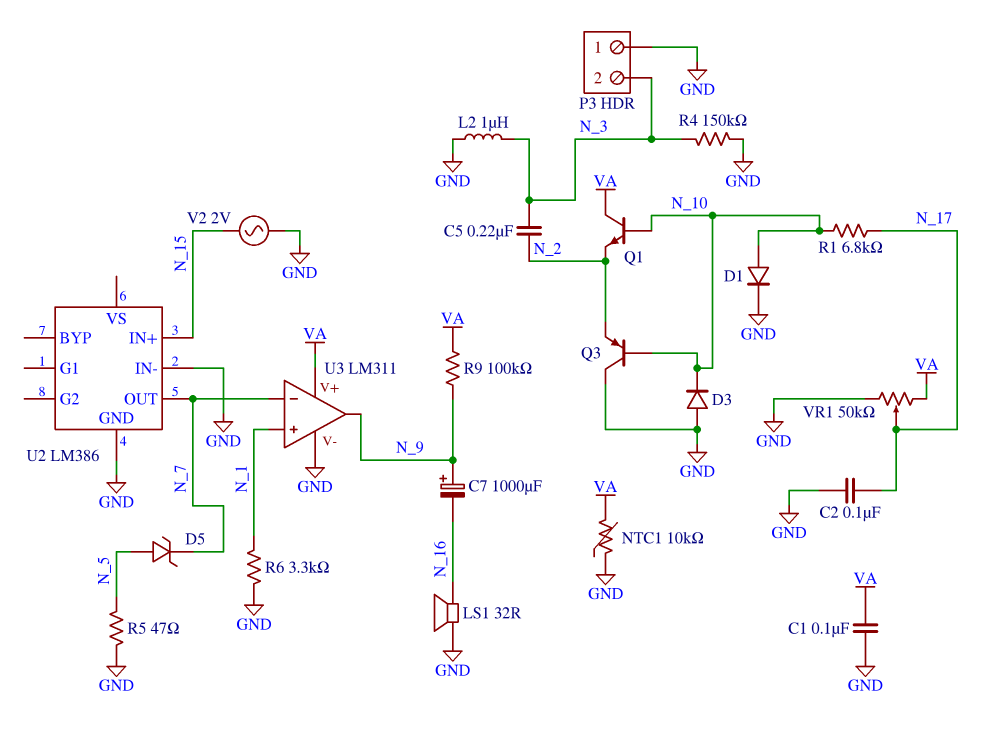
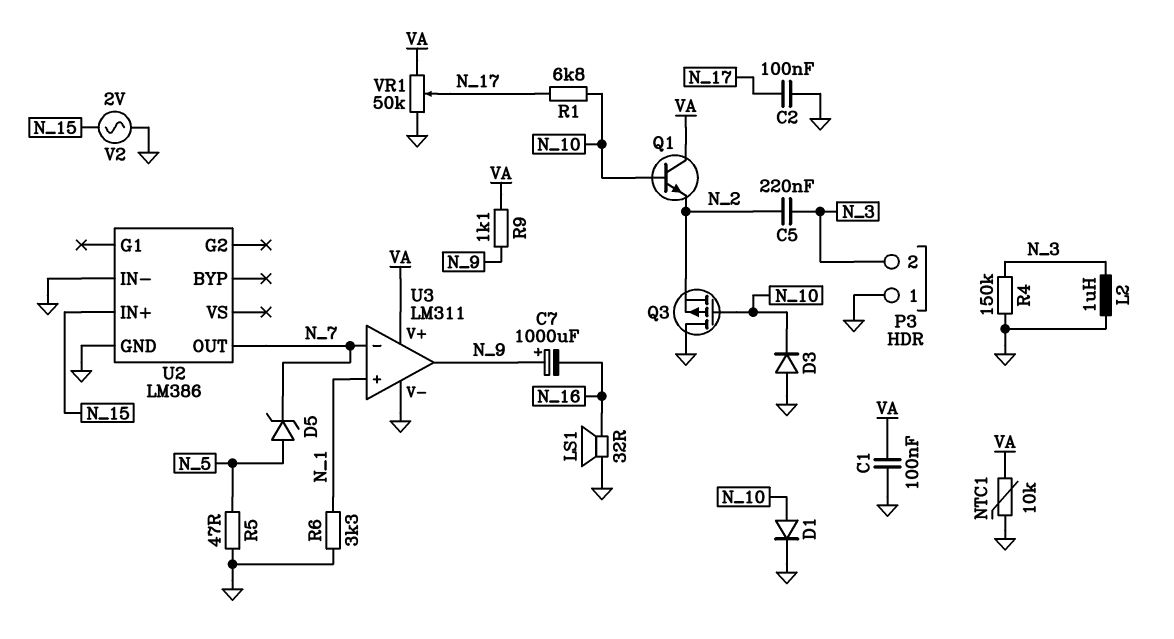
Q3: PNP (B N_10, C GND, E N_2) -> PMOS (G N_10, D GND, S N_2)
R9: 100k (N_9, VA) -> 1.1k (N_9, VA)

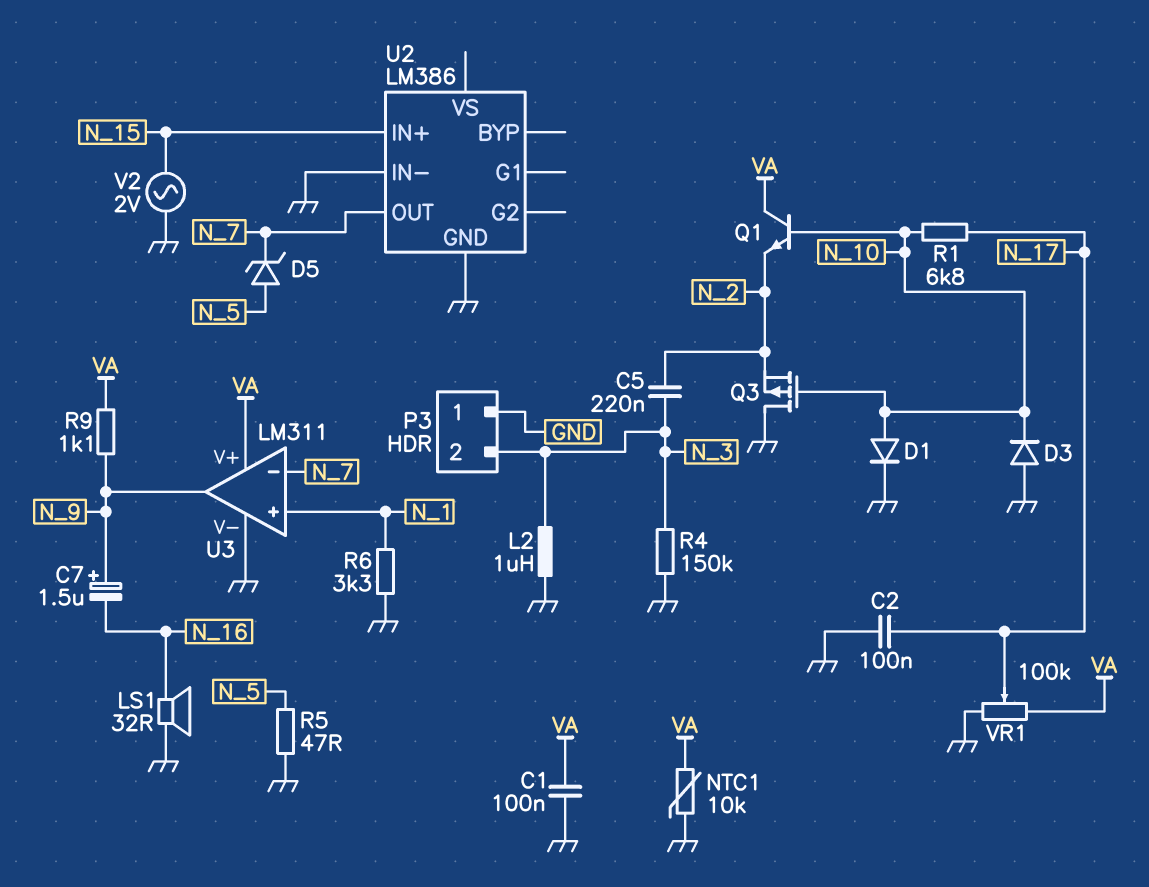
C7: 1000uF (plus N_9, minus N_16) -> 1.5uF (plus N_9, minus N_16)
VR1: 50k (GND, VA, wiper N_17) -> 100k (GND, VA, wiper N_17)

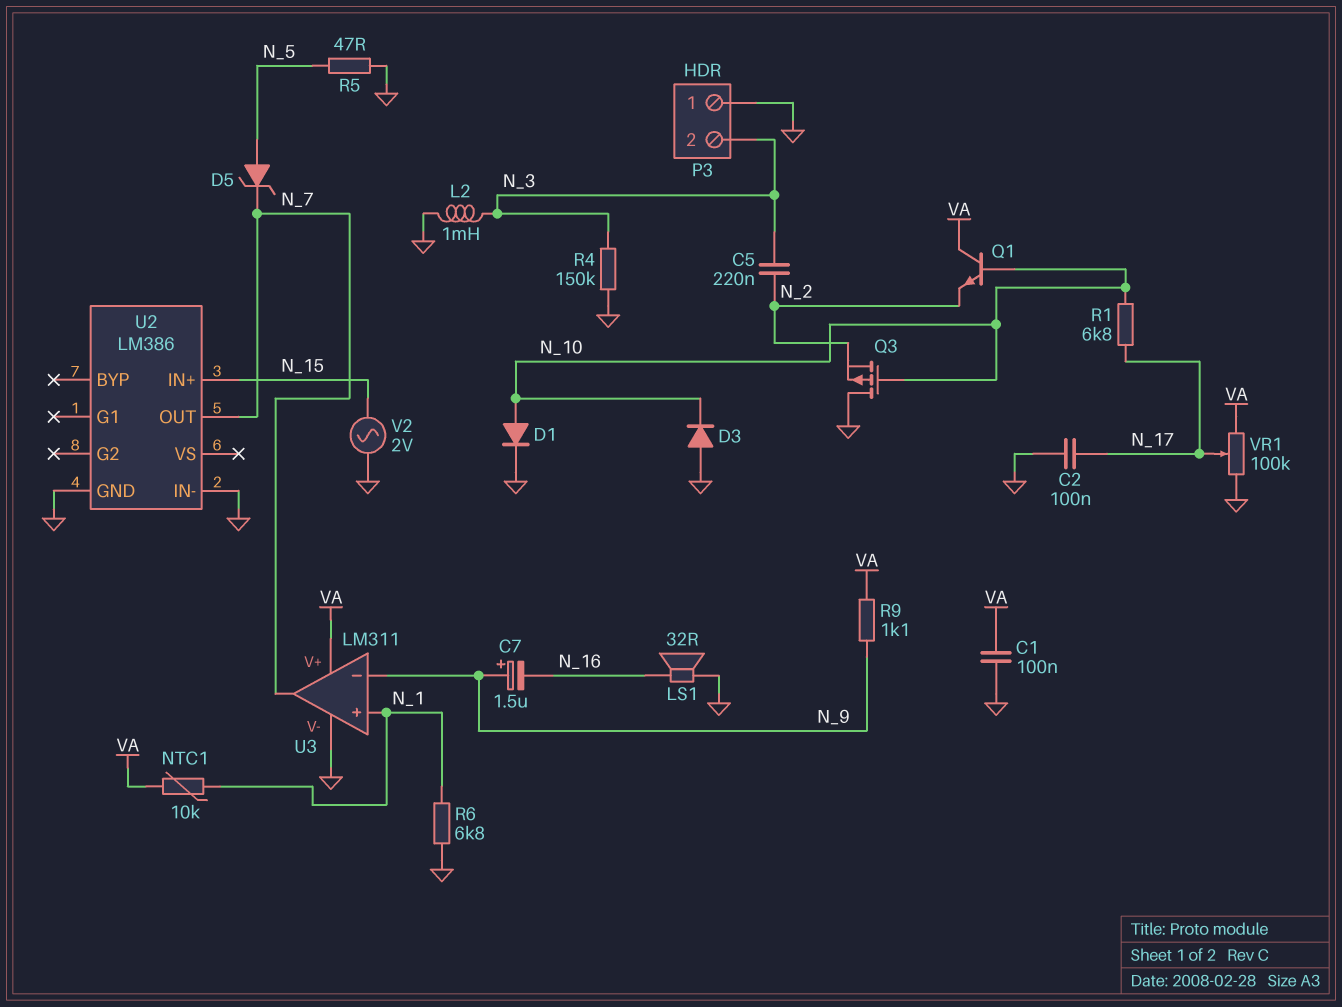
L2: 1uH (GND, N_3) -> 1mH (GND, N_3)
NTC1: 10k (GND, VA) -> 10k (N_1, VA)
R6: 3.3k (GND, N_1) -> 6.8k (GND, N_1)
U3 pin in-: N_7 -> N_9
U3 pin out: N_9 -> N_7

